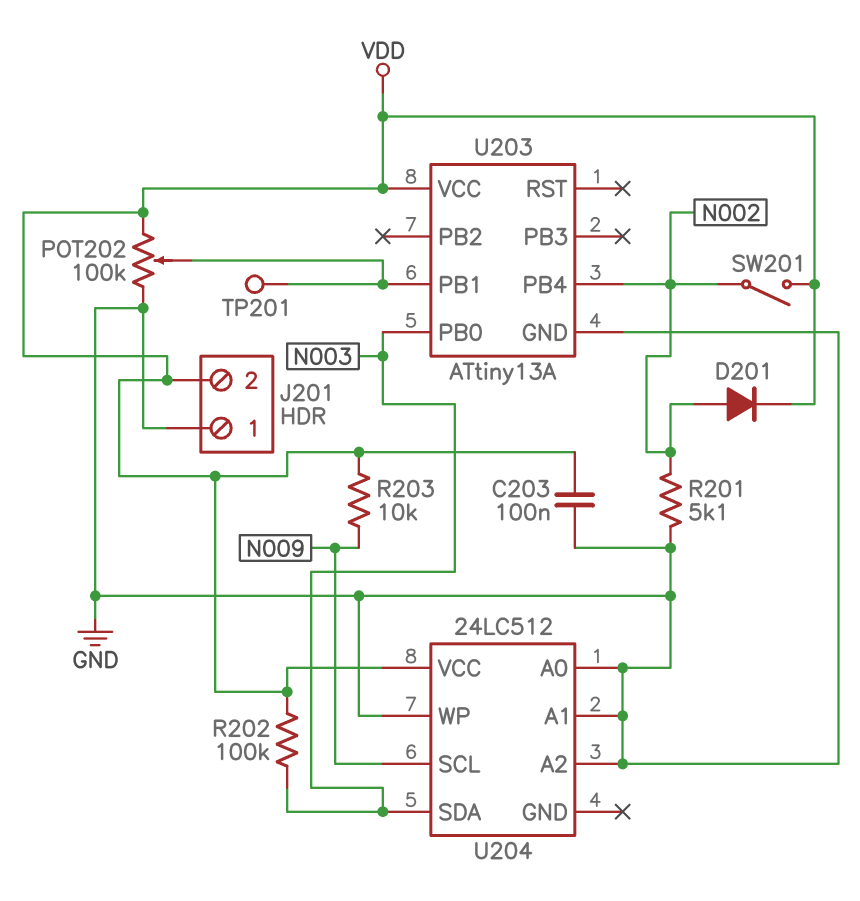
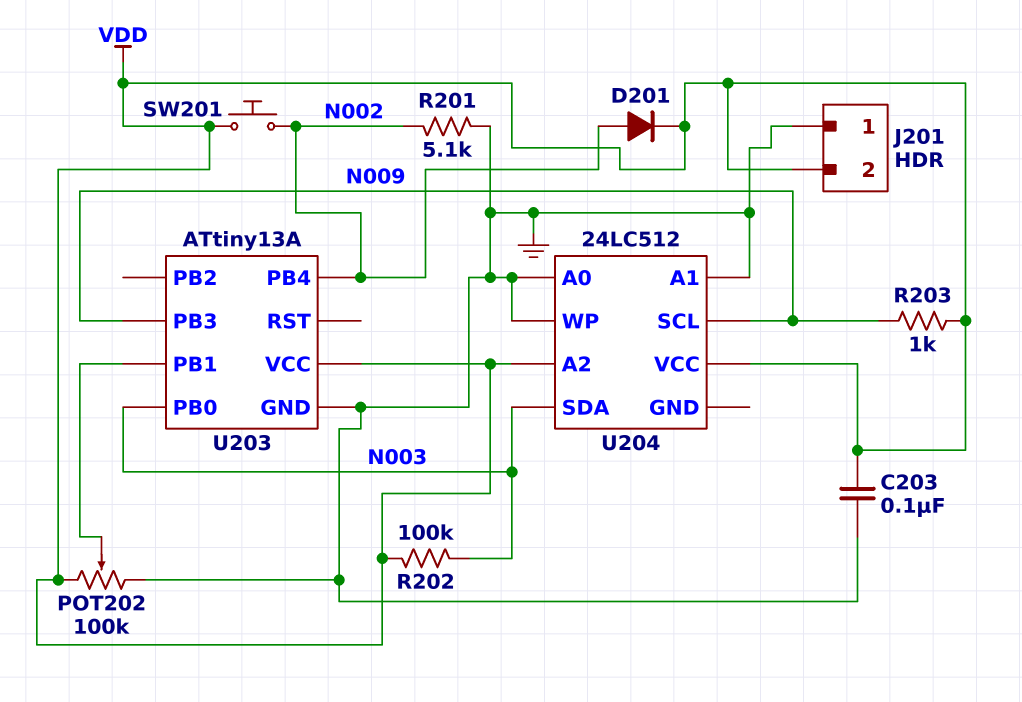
R203: 10k (N009, VDD) -> 1k (N009, VDD)
SW201: switch (N002, VDD) -> button (N002, VDD)
TP201: test point (U203/PB1) -> none
U203 pin PB3: none -> N009
U204 pin A2: GND -> VDD

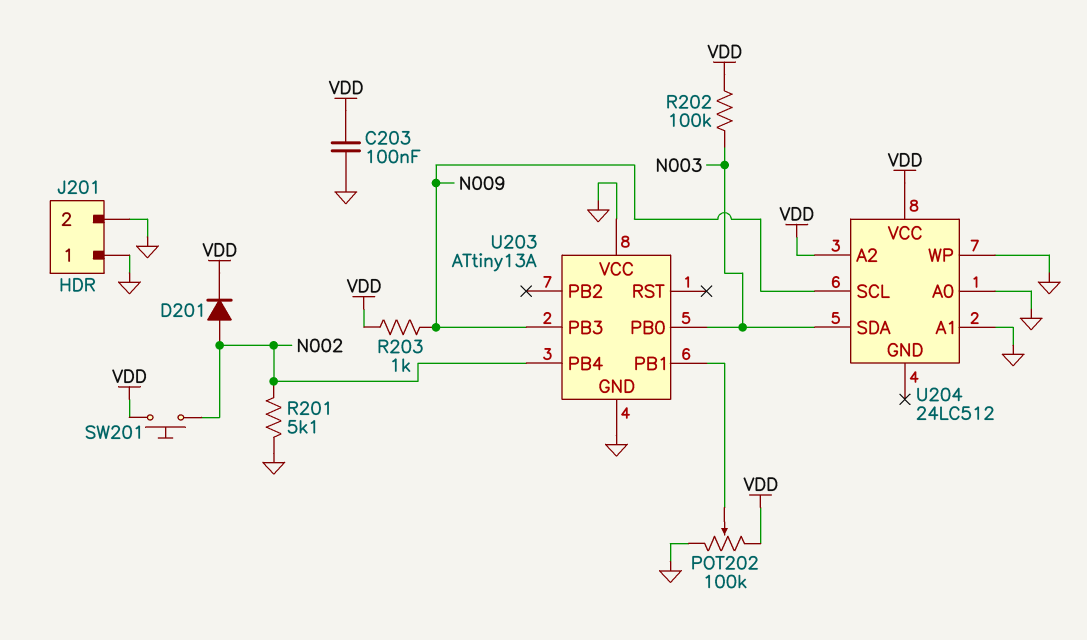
J201 pin 2: VDD -> GND
U203 pin VCC: VDD -> GND

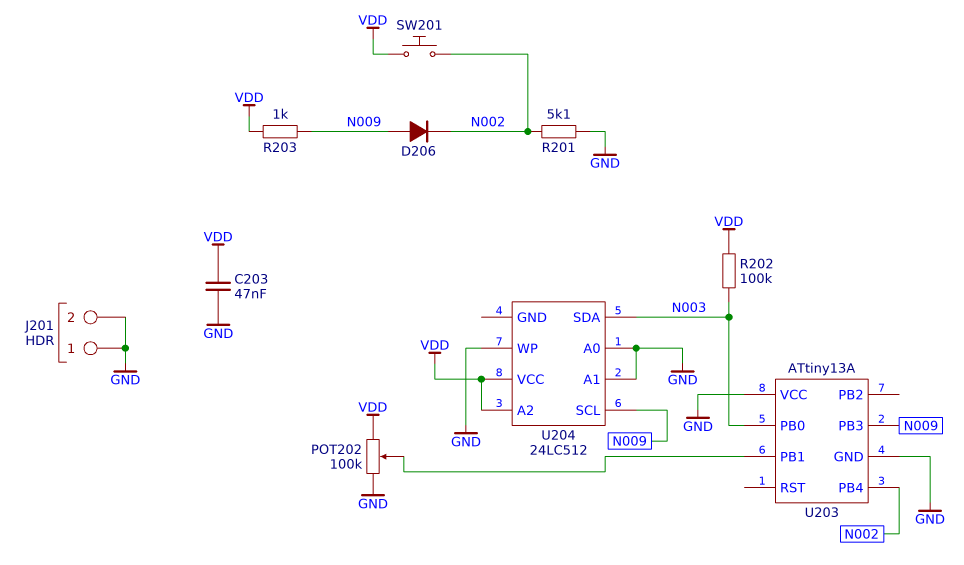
C203: 100nF (GND, VDD) -> 47nF (GND, VDD)
D201: diode (A N002, K VDD) -> none
D206: none -> diode (A N009, K N002)

